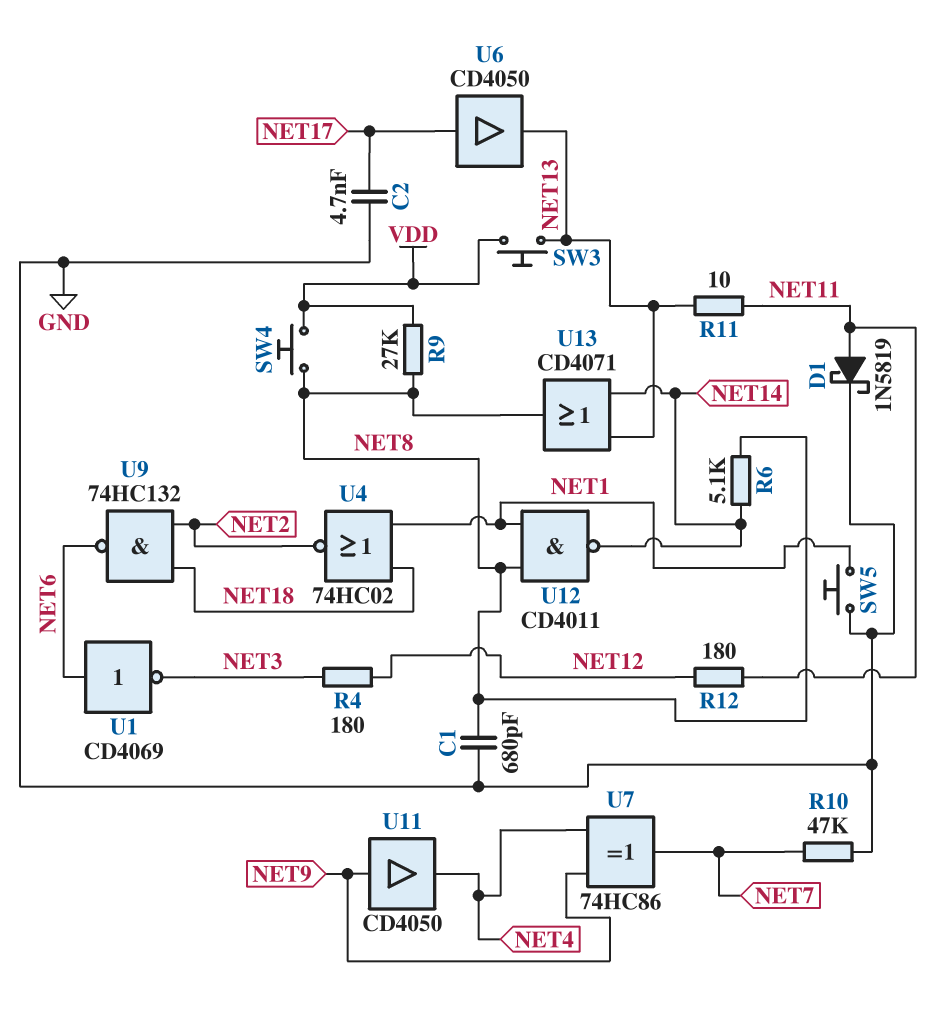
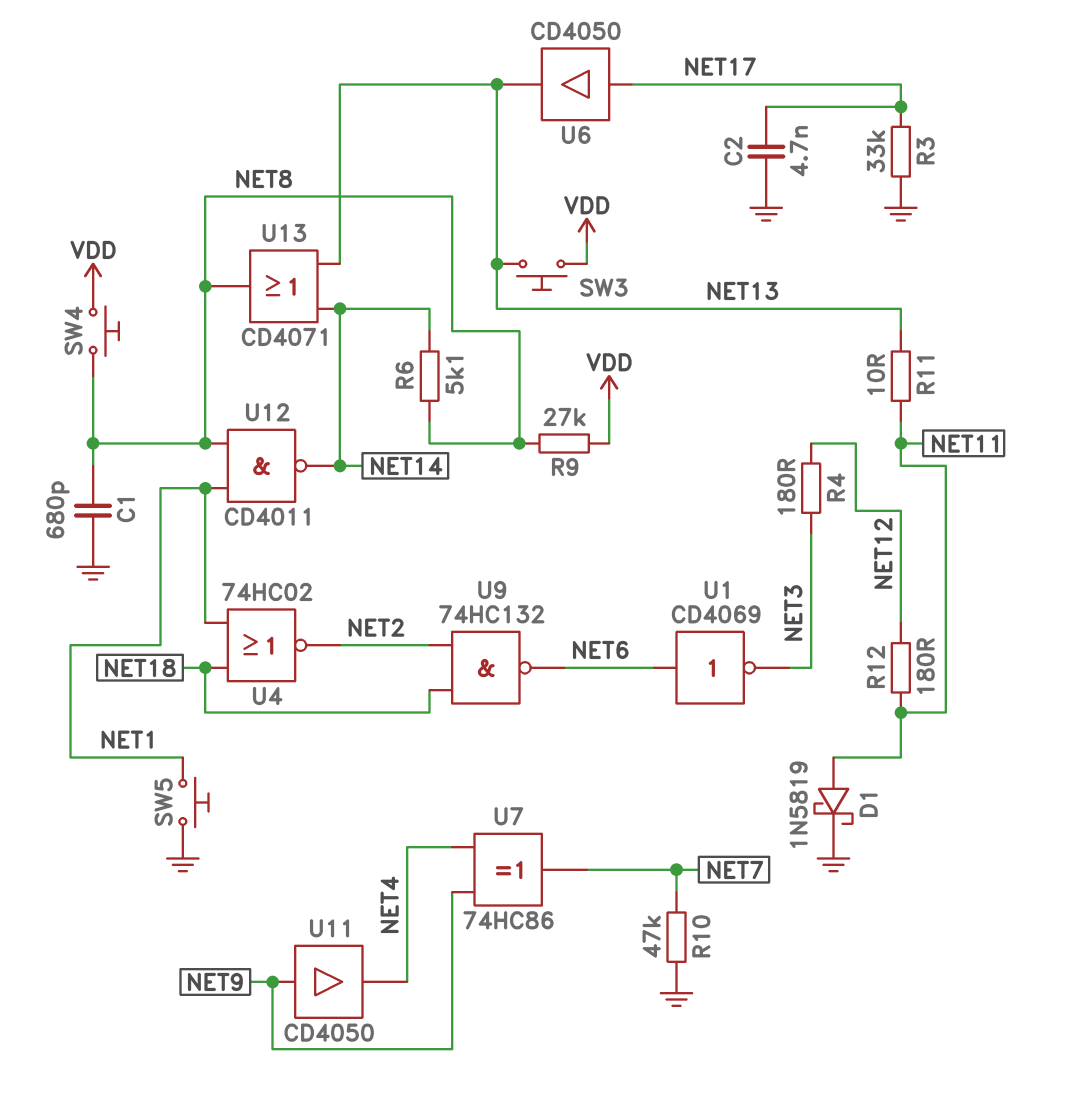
R3: none -> 33k (GND, NET17)

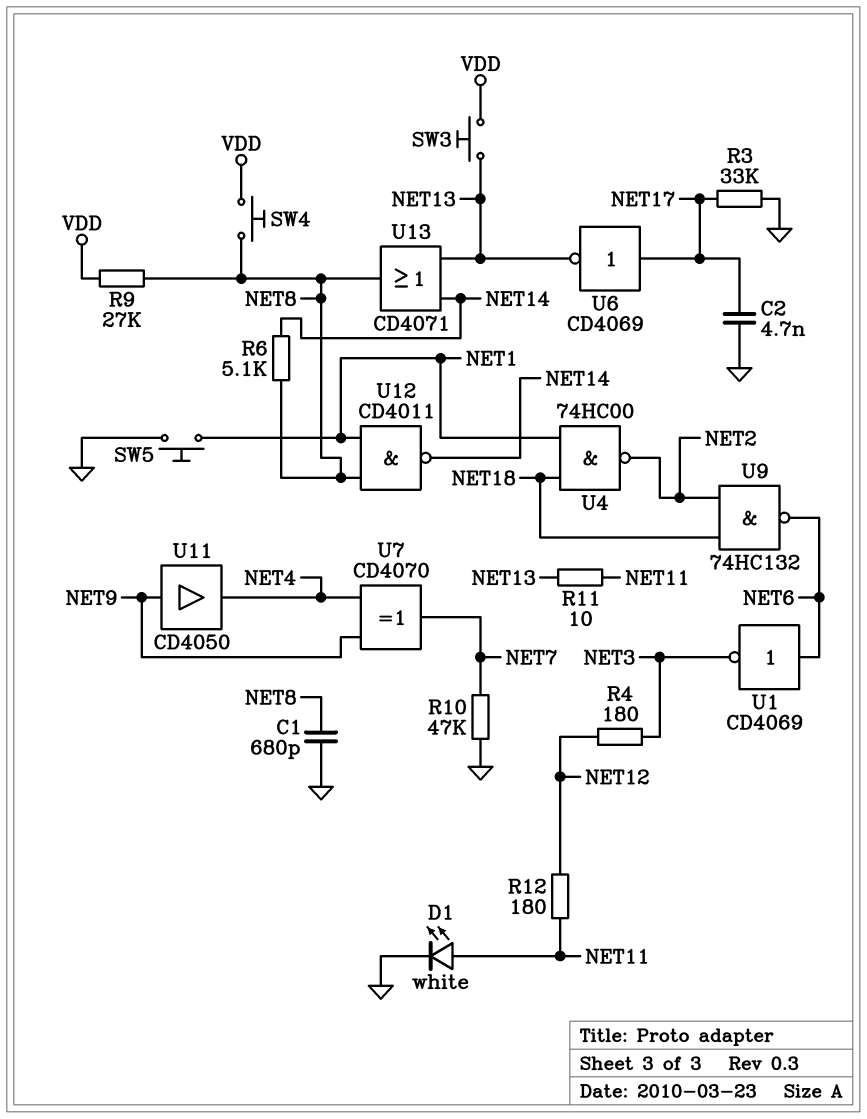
D1: schottky 1N5819 (A NET11, K GND) -> LED white (A NET11, K GND)
U4: NOR 74HC02 (in NET1, in NET18, out NET2) -> NAND 74HC00 (in NET1, in NET18, out NET2)
U6: buffer CD4050 (in NET17, out NET13) -> NOT CD4069 (in NET17, out NET13)
U7: XOR 74HC86 (in NET4, in NET9, out NET7) -> XOR CD4070 (in NET4, in NET9, out NET7)

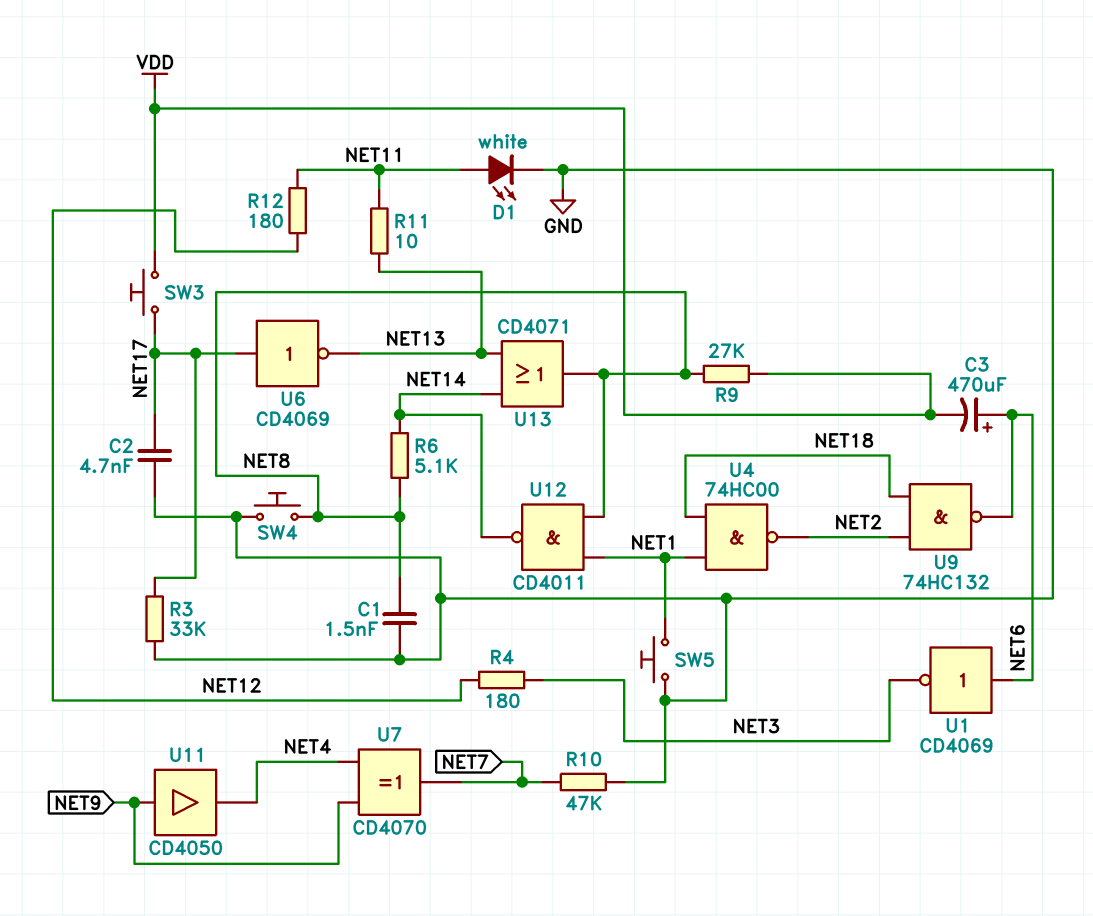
C1: 680pF (GND, NET8) -> 1.5nF (GND, NET8)
C3: none -> 470uF (plus NET6, minus VDD)
SW3: button (NET13, VDD) -> button (NET17, VDD)
SW4: button (NET8, VDD) -> button (GND, NET8)

